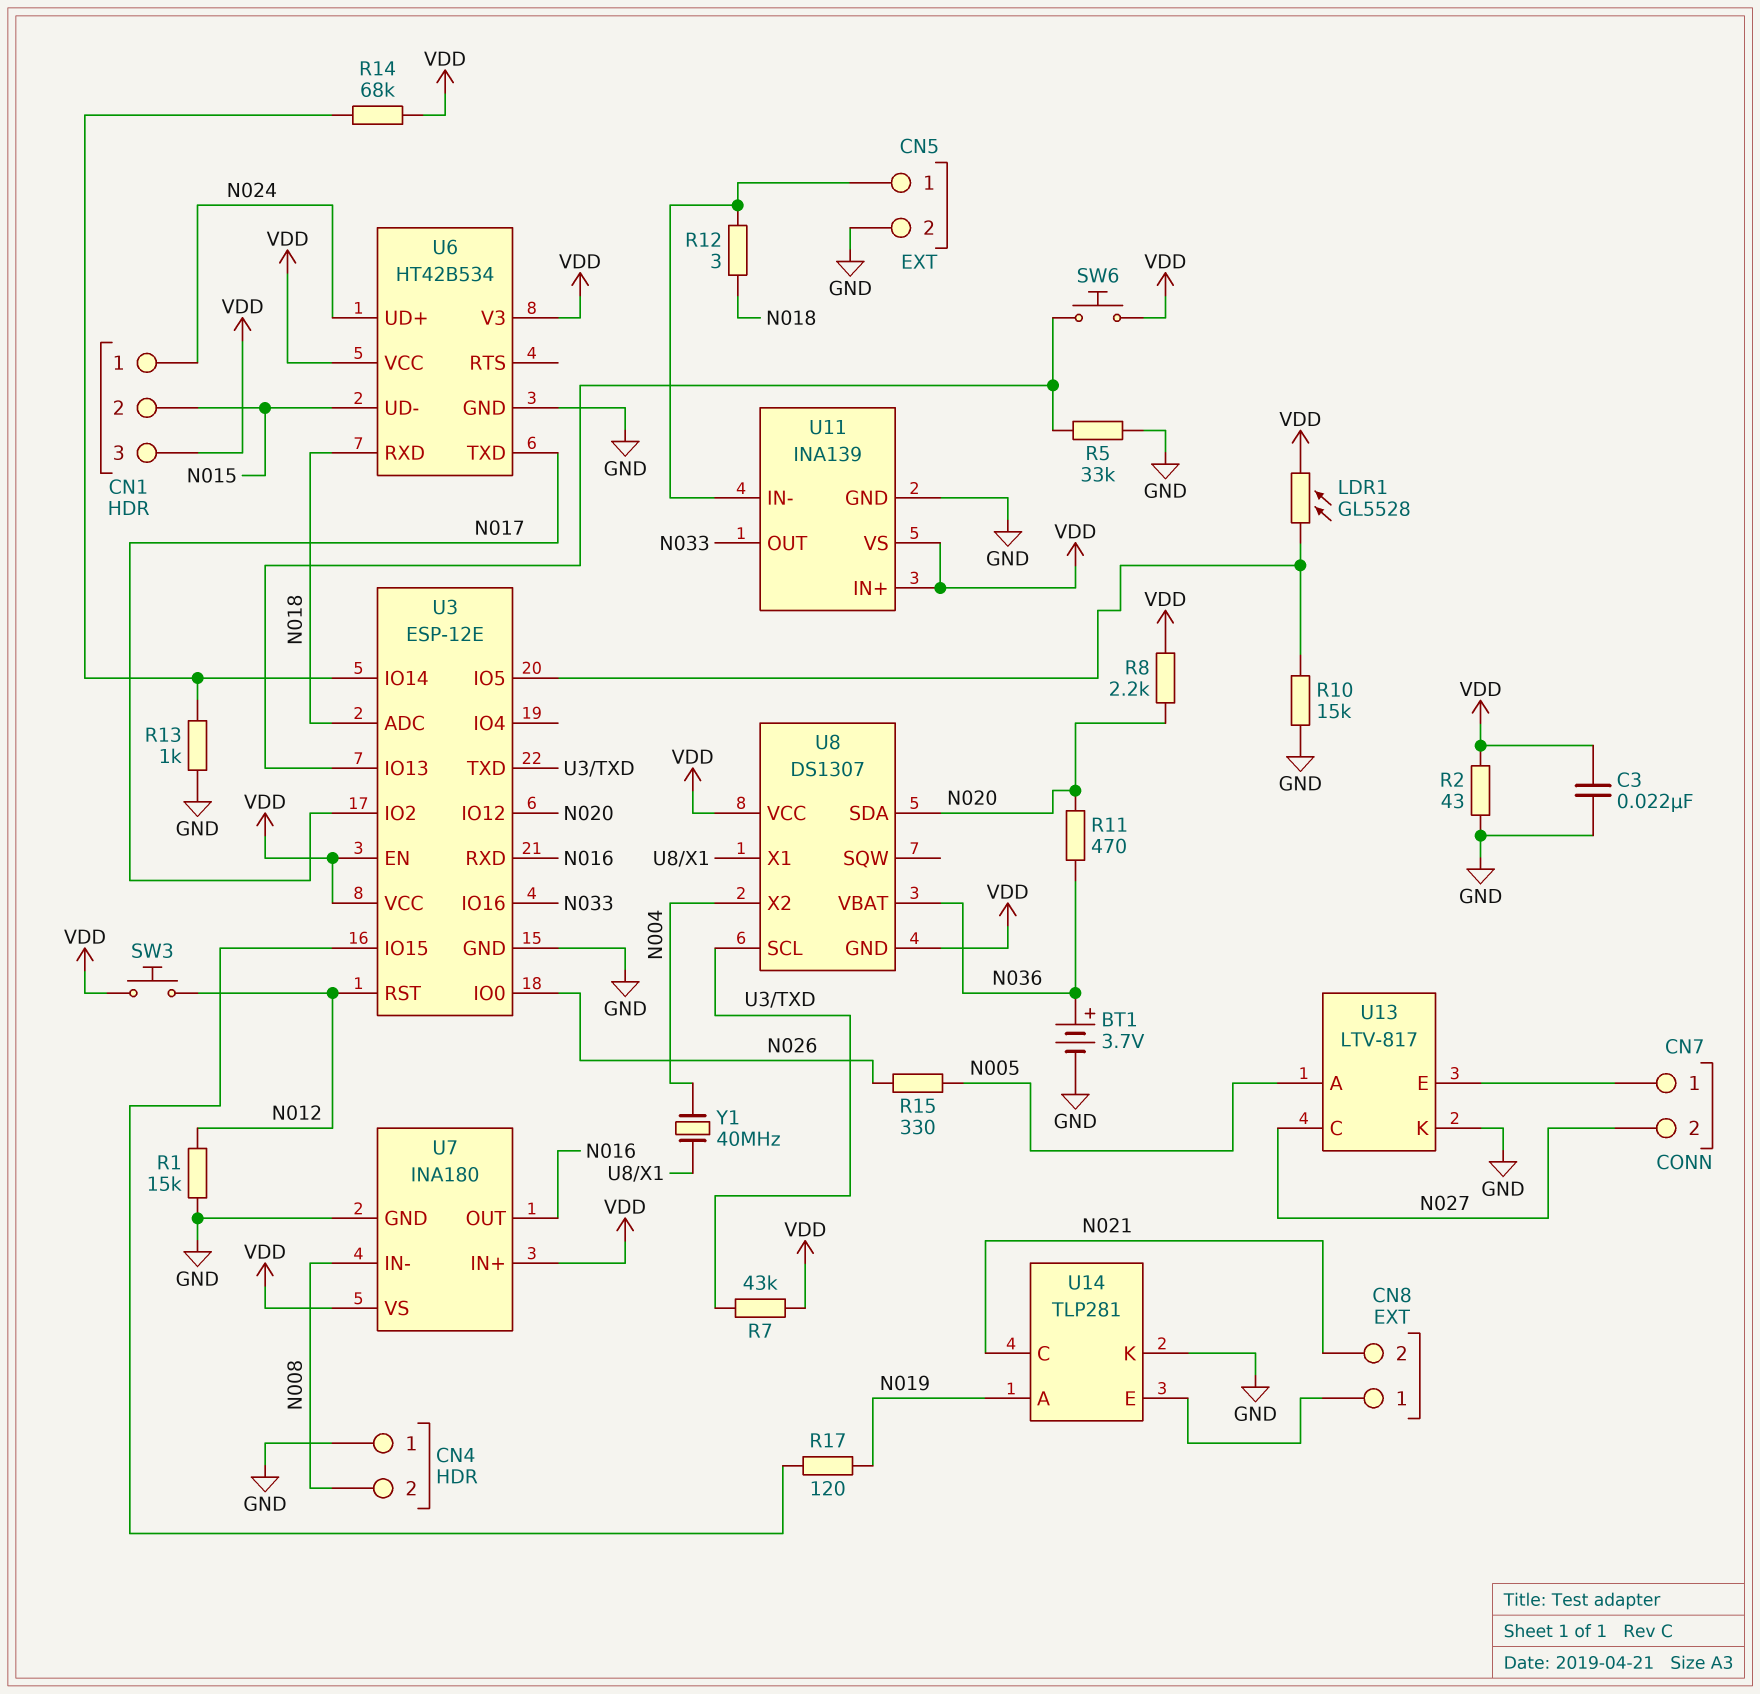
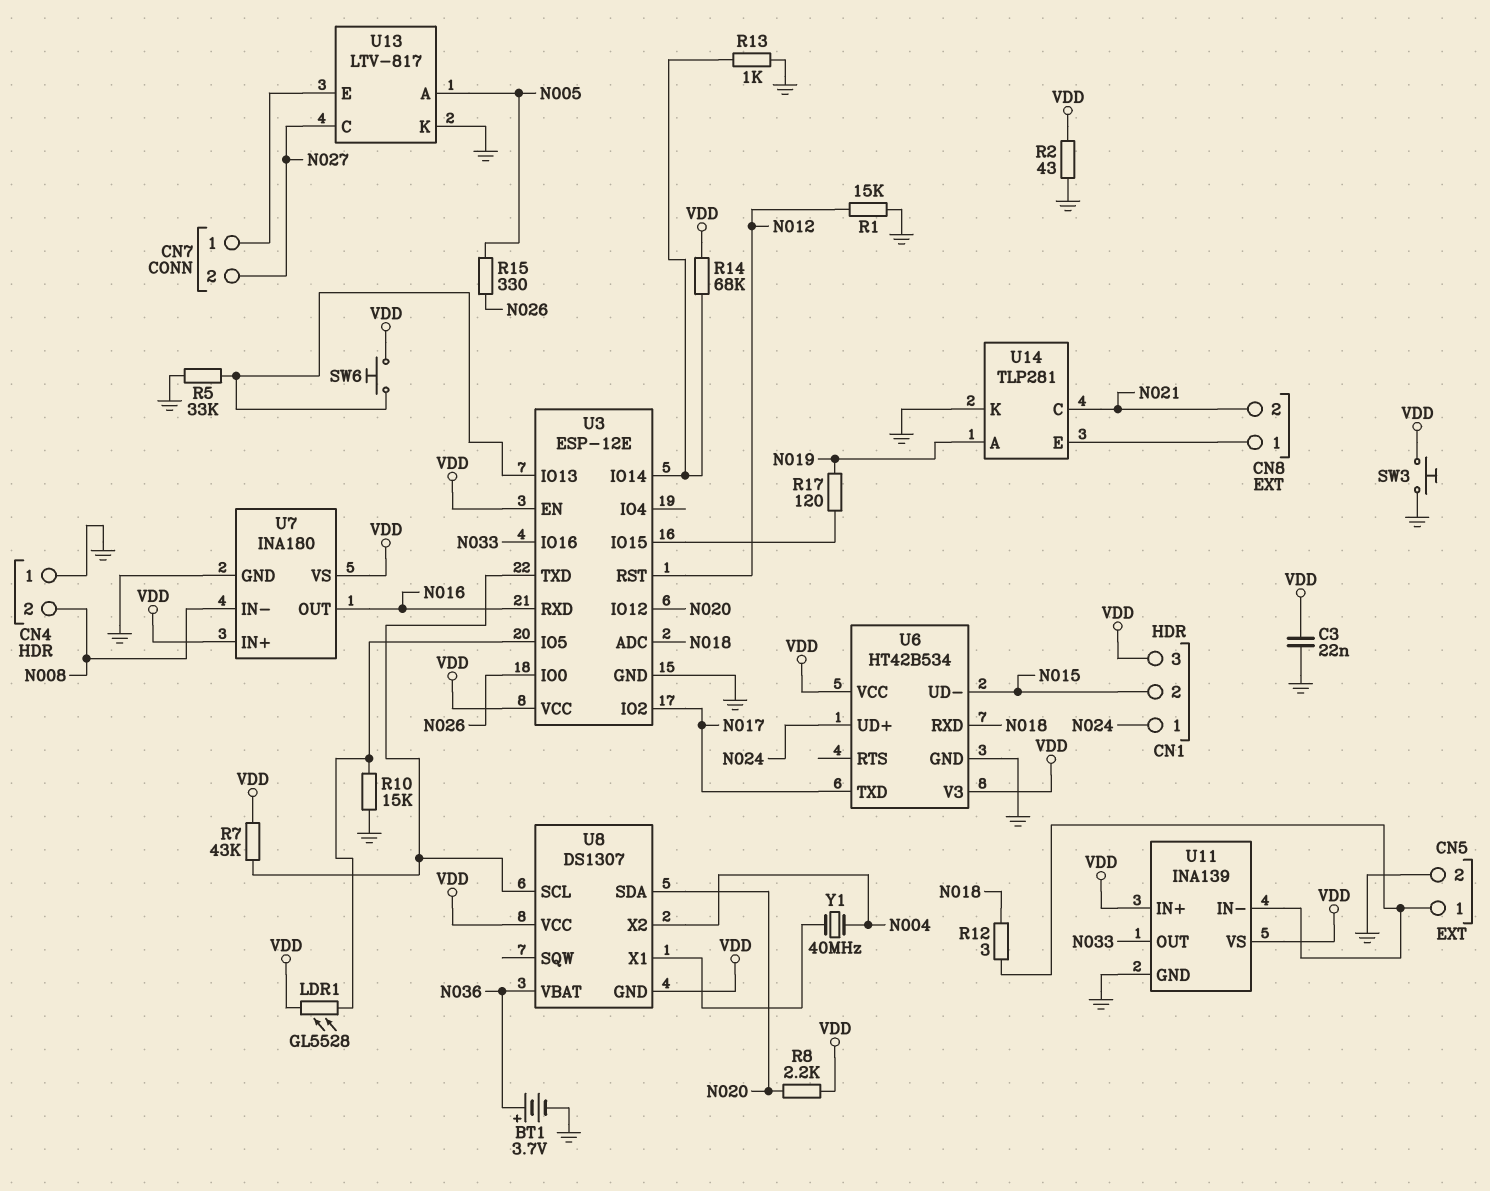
R11: 470 (N020, N036) -> none
SW3: button (N012, VDD) -> button (GND, VDD)

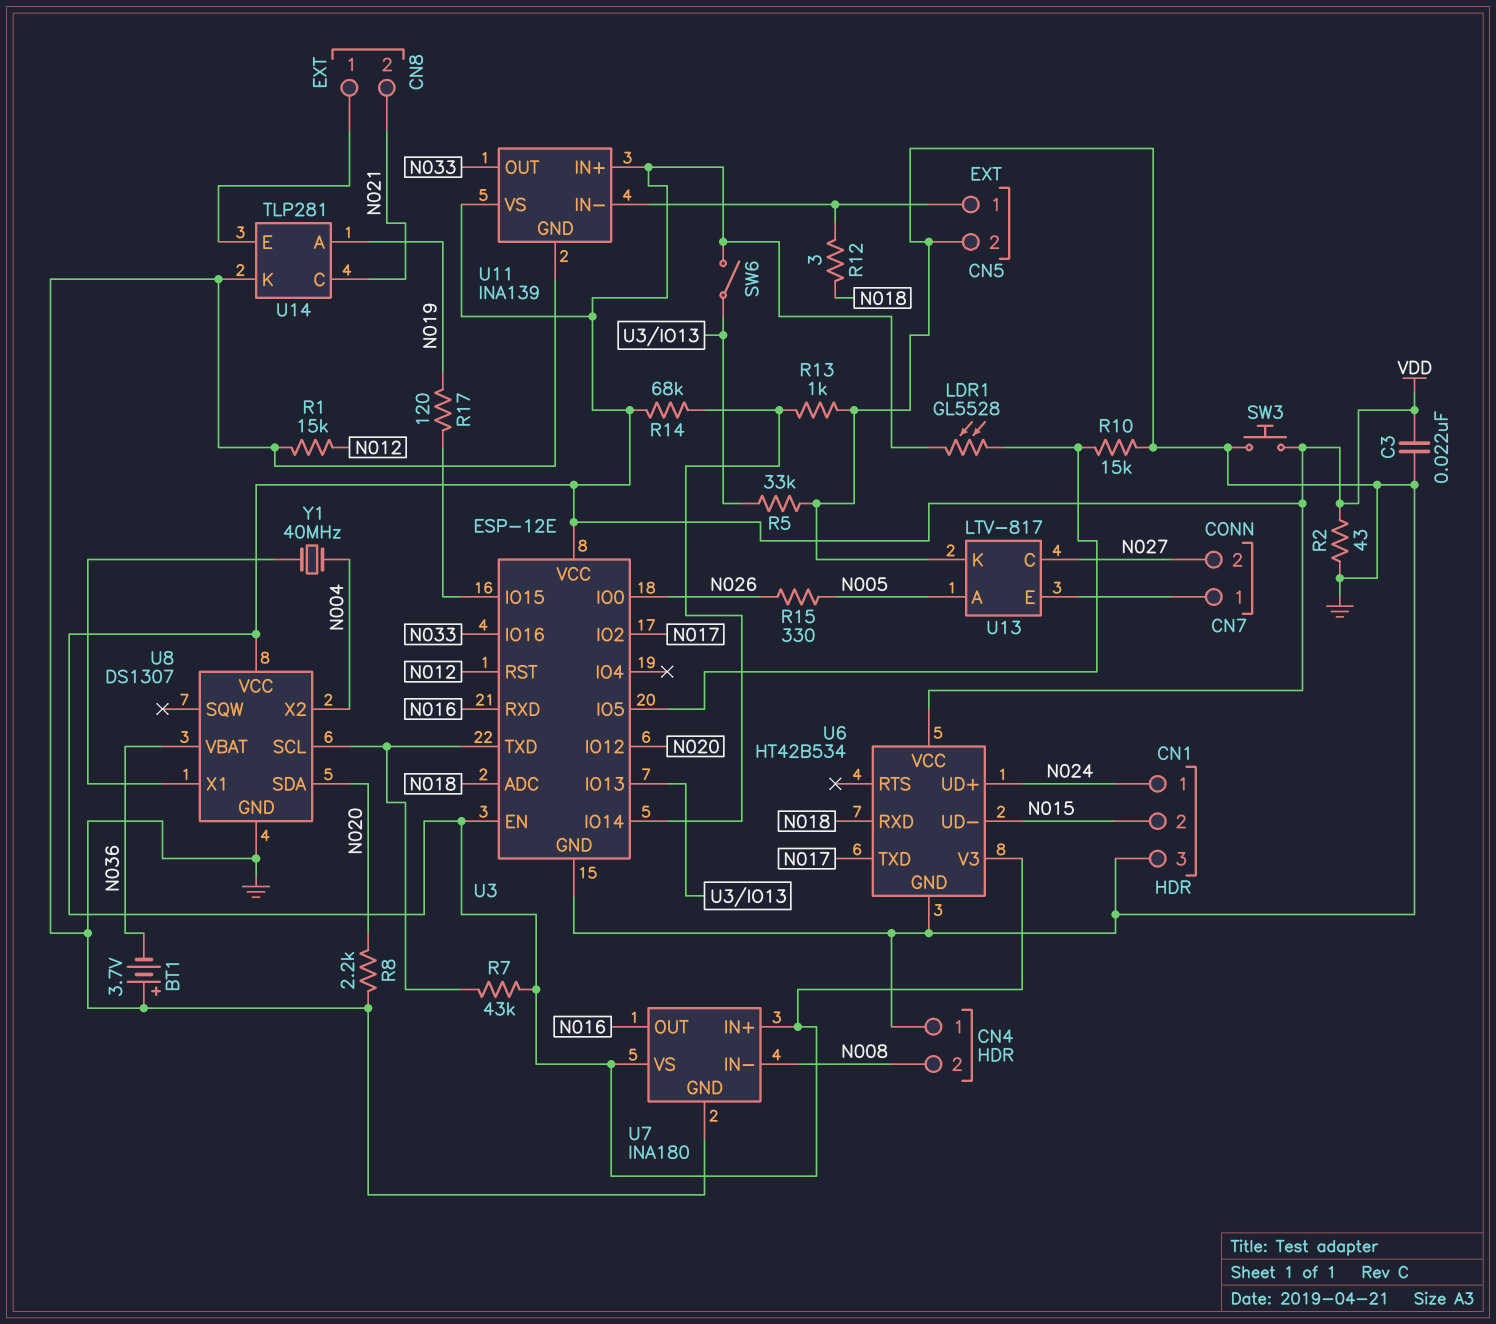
BT1: 3.7V (plus N036, minus GND) -> 3.7V (plus GND, minus N036)
CN1 pin 3: VDD -> GND
R8: 2.2k (N020, VDD) -> 2.2k (GND, N020)
SW6: button (U3/IO13, VDD) -> switch (U3/IO13, VDD)
U8 pin GND: VDD -> GND

